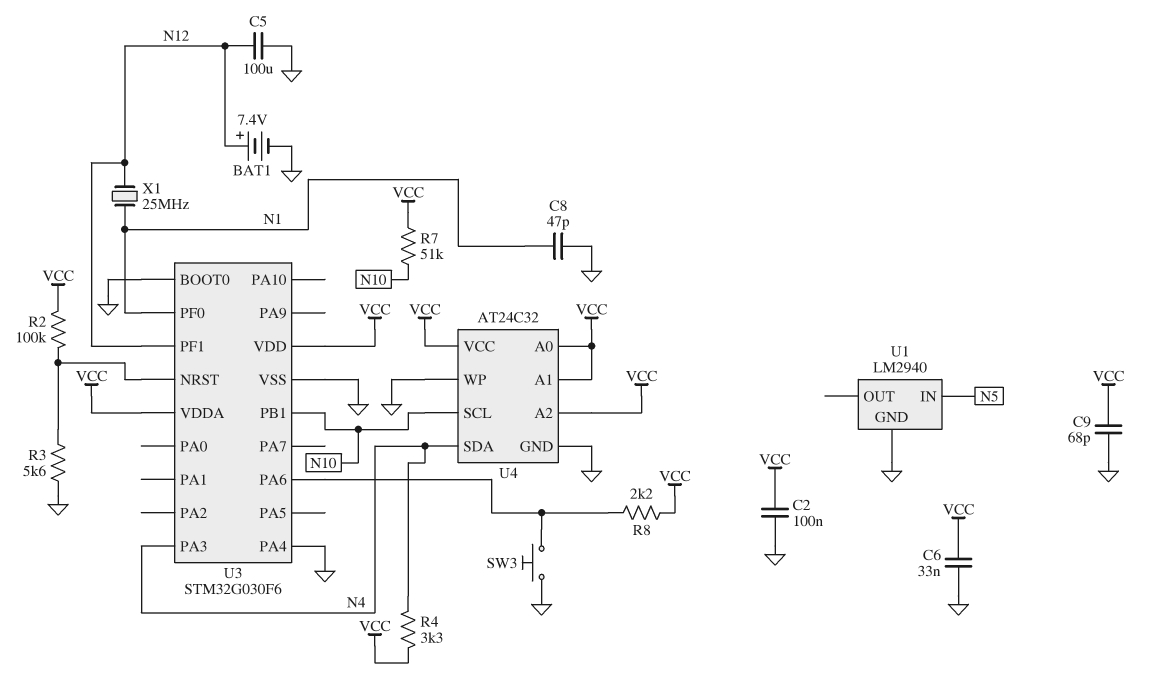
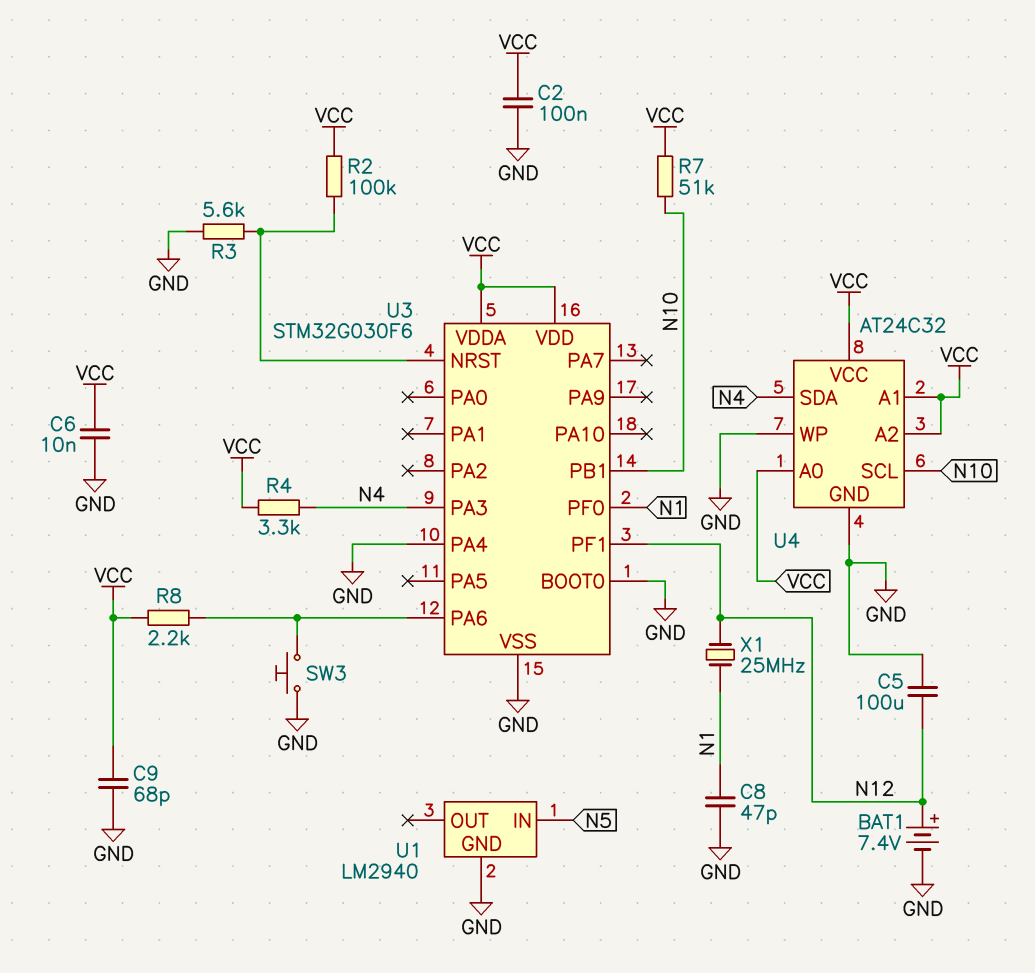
C6: 33nF (GND, VCC) -> 10nF (GND, VCC)

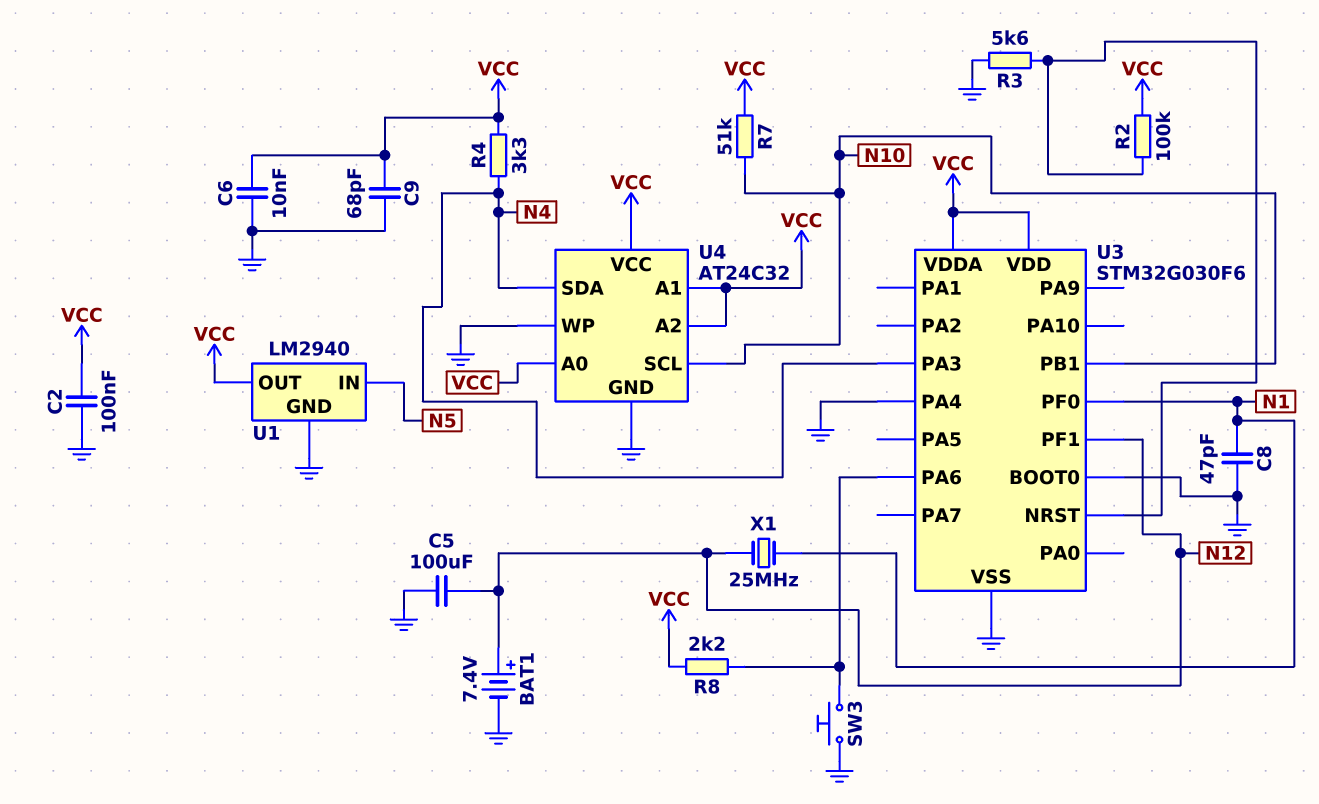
U1 pin OUT: none -> VCC

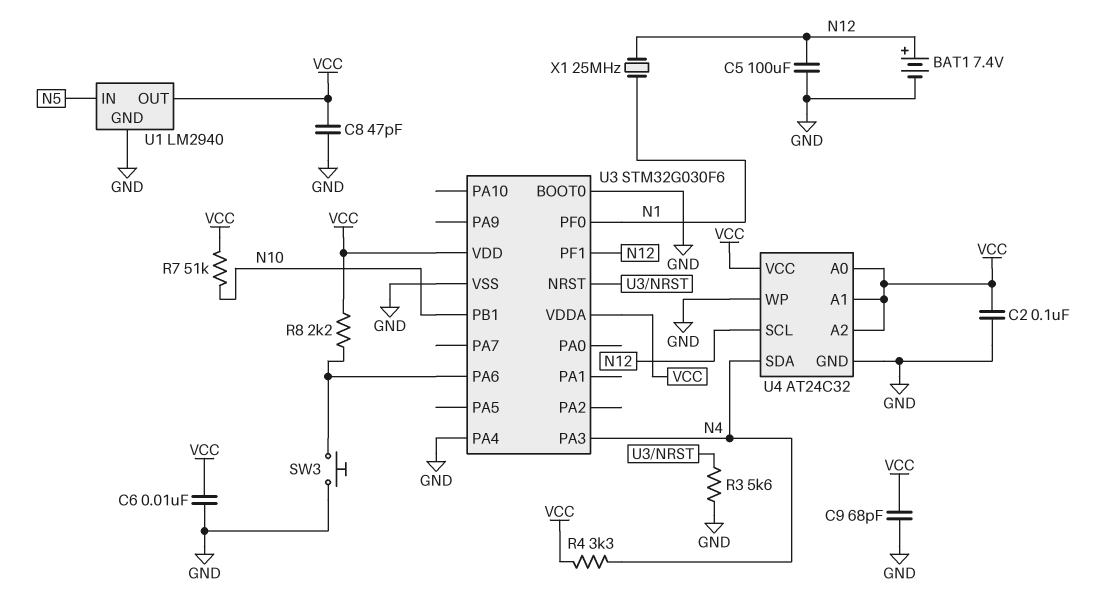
C8: 47pF (GND, N1) -> 47pF (GND, VCC)
R2: 100k (U3/NRST, VCC) -> none
U4 pin SCL: N10 -> N12

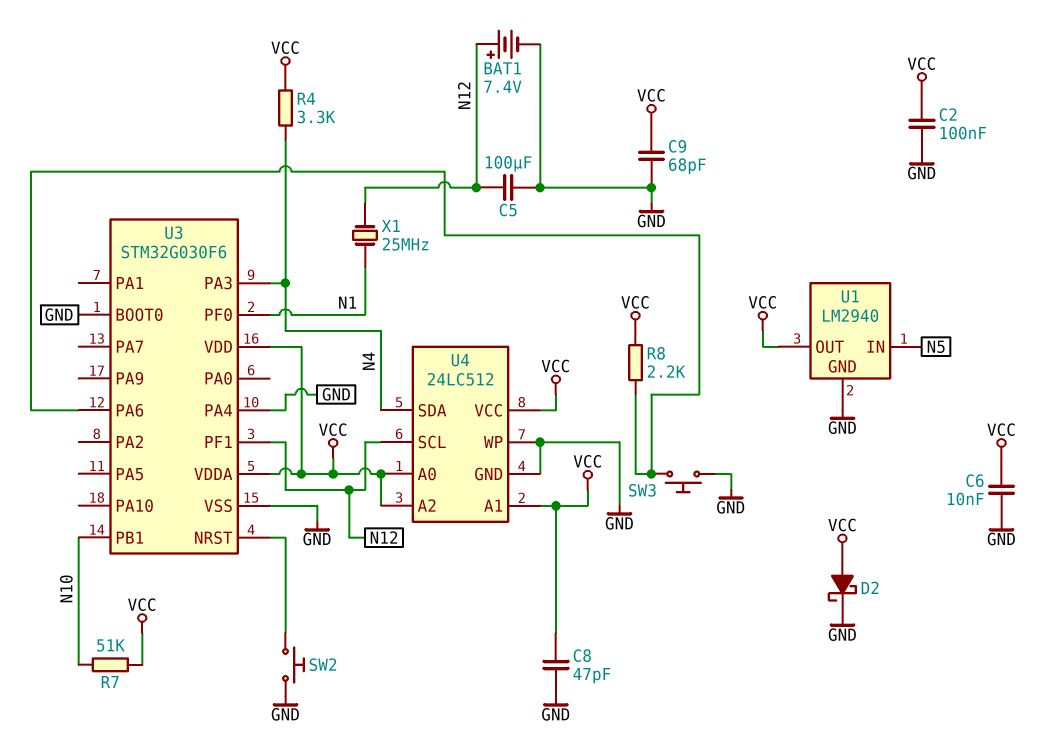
D2: none -> schottky (A VCC, K GND)
R3: 5.6k (GND, U3/NRST) -> none
SW2: none -> button (GND, U3/NRST)
U4: AT24C32 -> 24LC512

